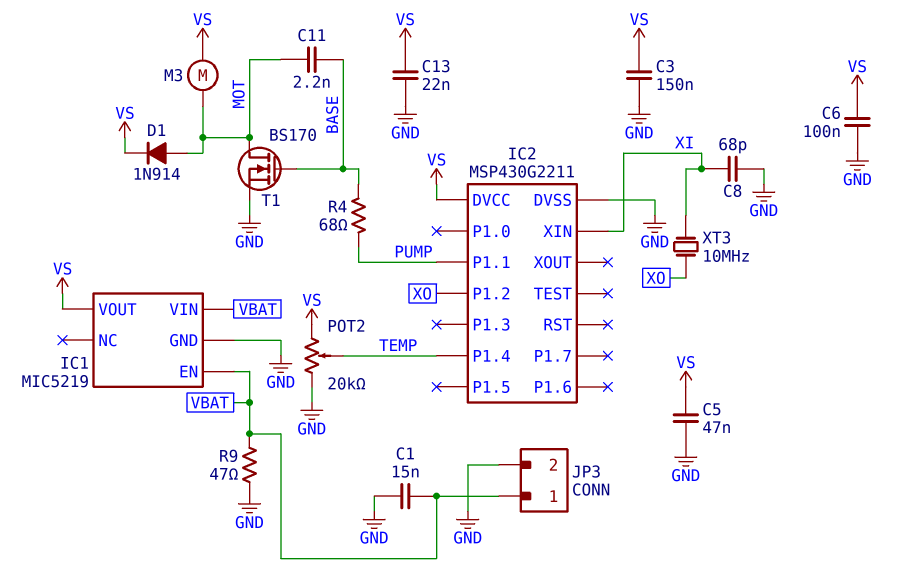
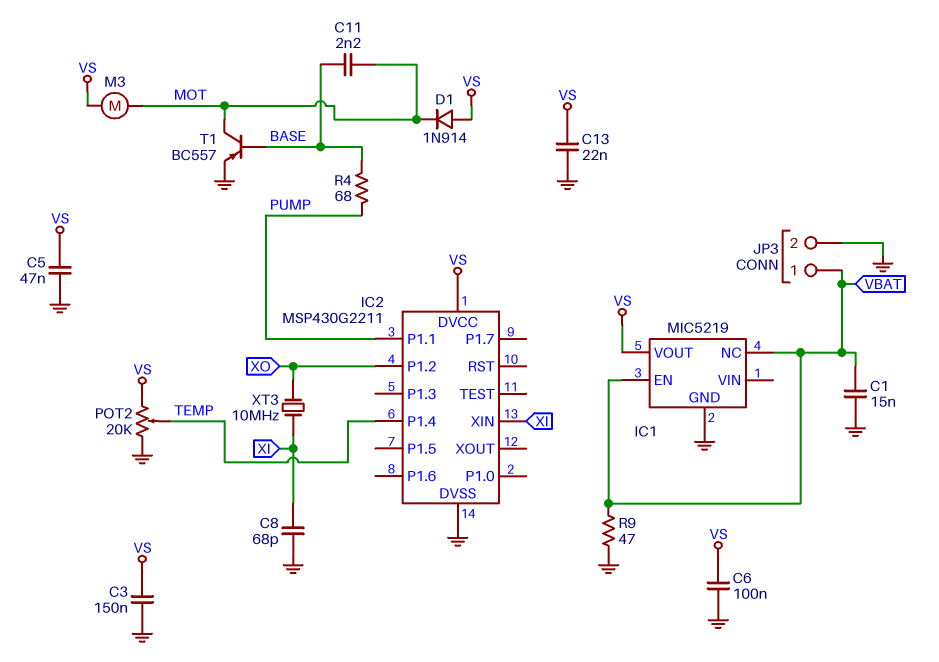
D1: diode 1N914 (A MOT, K VS) -> diode 1N914 (A VS, K MOT)
IC1 pin NC: none -> VBAT
IC1 pin VIN: VBAT -> none
T1: NMOS BS170 (G BASE, D MOT, S GND) -> PNP BC557 (B BASE, C MOT, E GND)

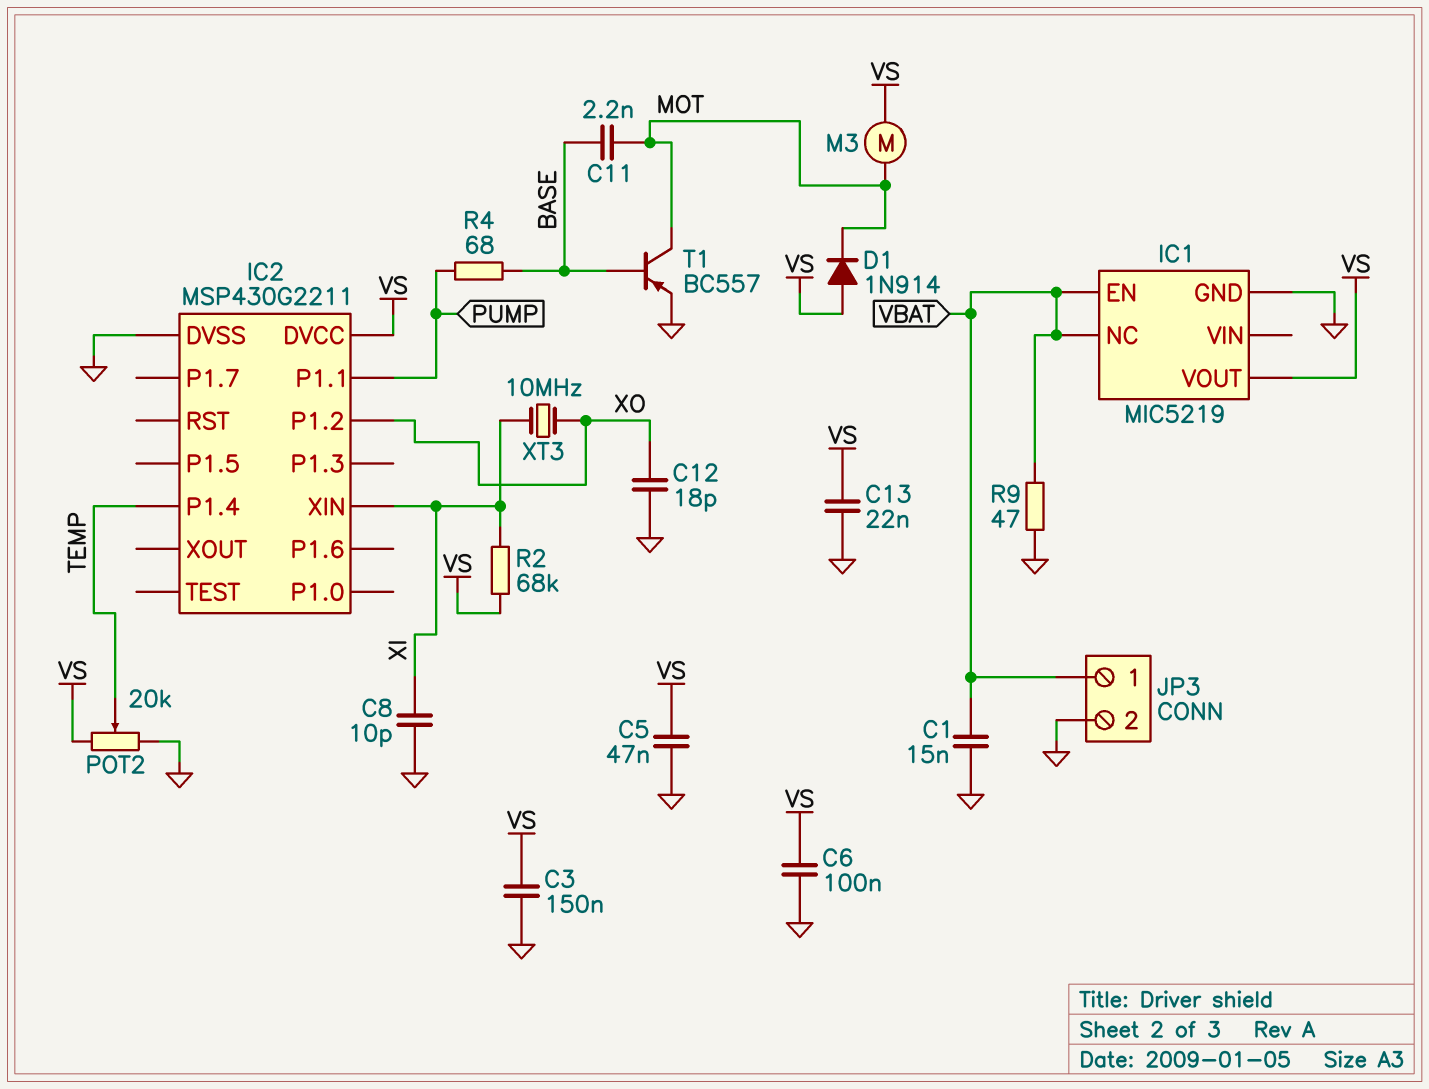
C8: 68pF (GND, XI) -> 10pF (GND, XI)
C12: none -> 18pF (GND, XO)
R2: none -> 68k (VS, XI)

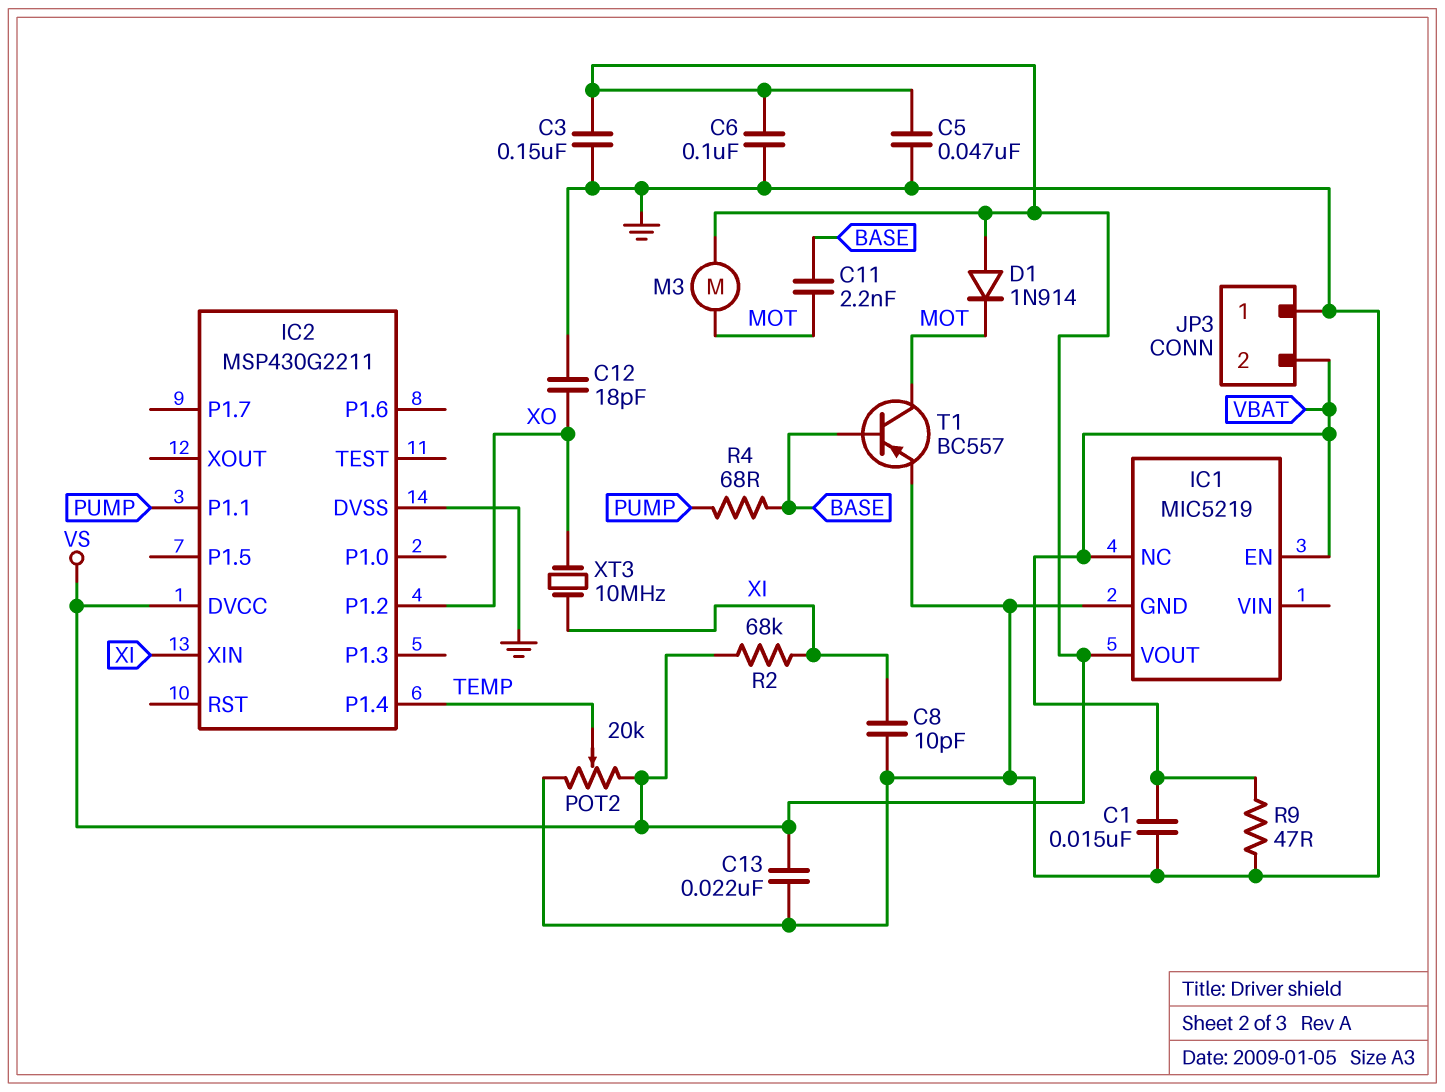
JP3 pin 1: VBAT -> GND
JP3 pin 2: GND -> VBAT

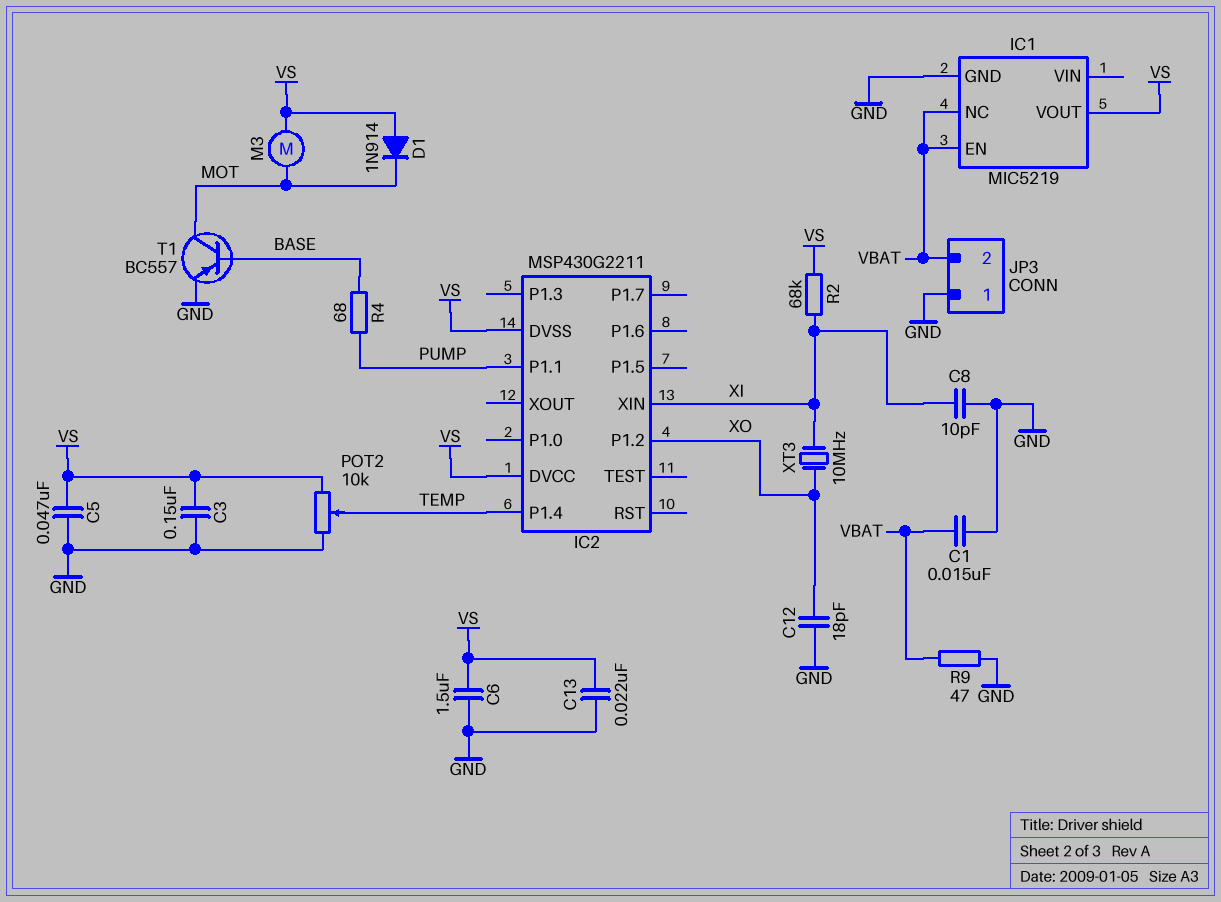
C6: 100nF (GND, VS) -> 1.5uF (GND, VS)
C11: 2.2nF (BASE, MOT) -> none
IC2 pin DVSS: GND -> VS
POT2: 20k (GND, VS, wiper TEMP) -> 10k (GND, VS, wiper TEMP)

